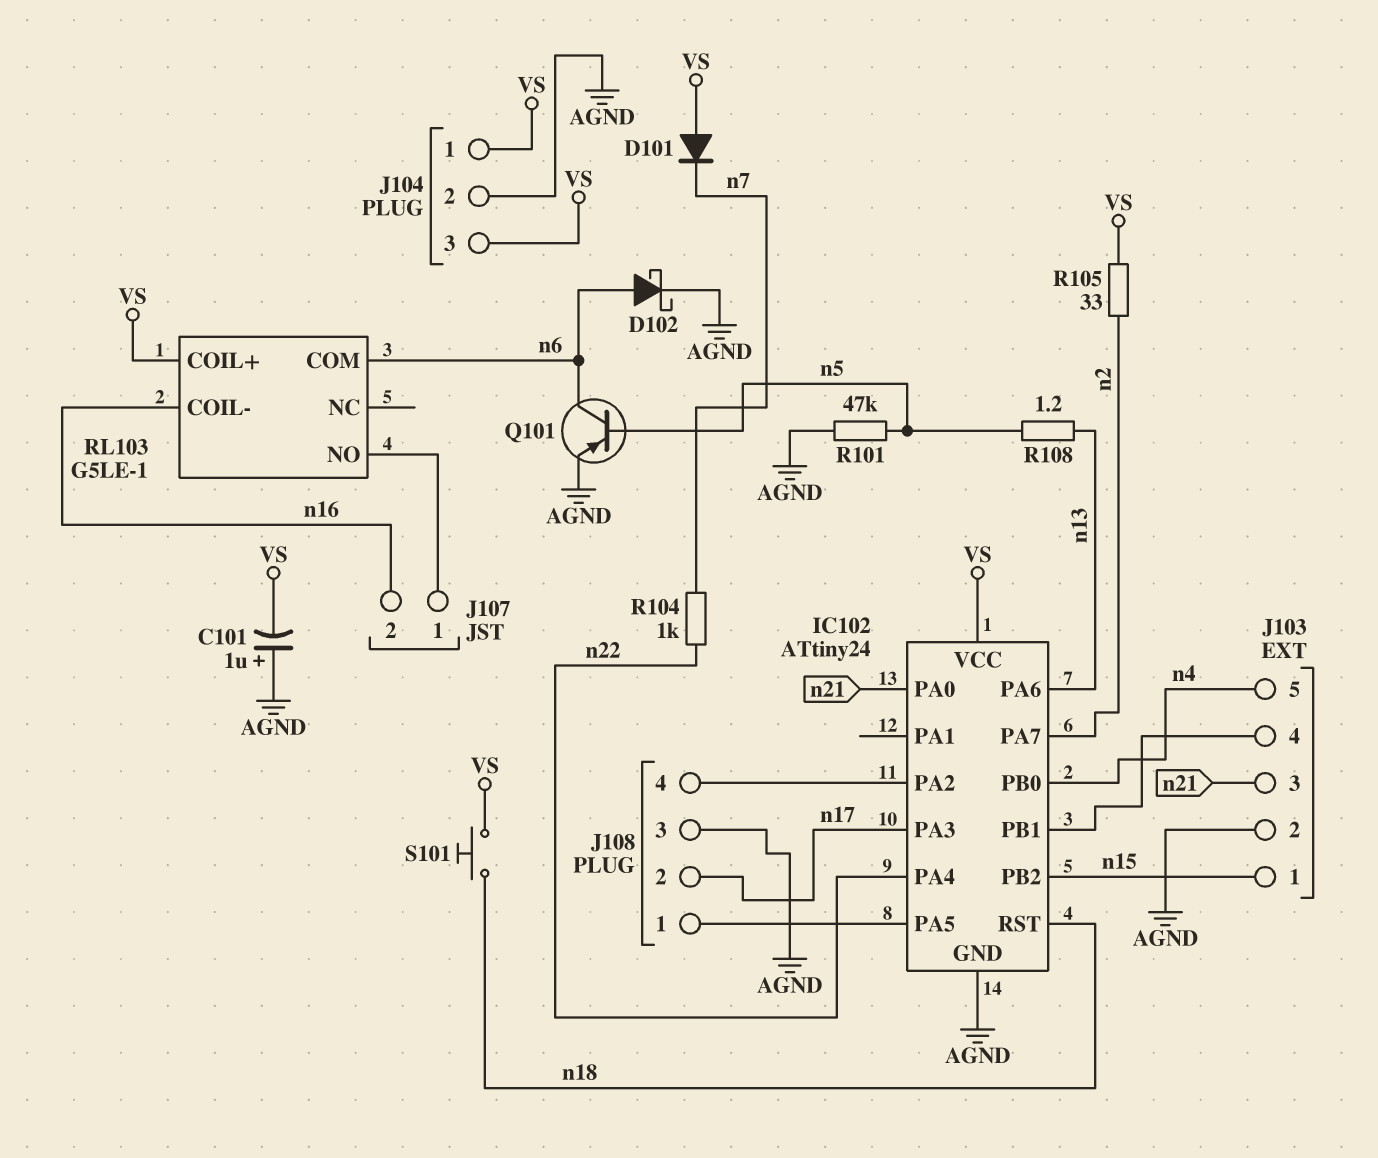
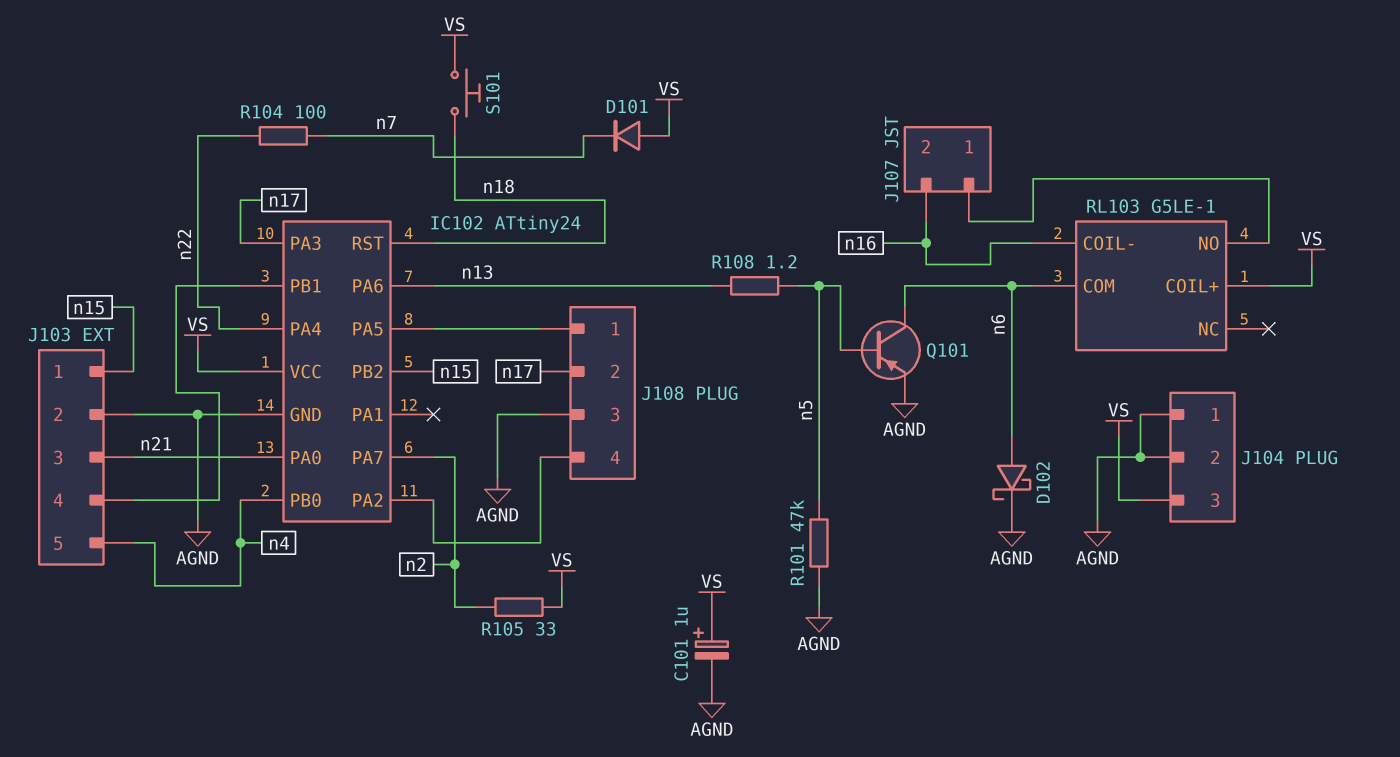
C101: 1uF (plus AGND, minus VS) -> 1uF (plus VS, minus AGND)
J104 pin 1: VS -> AGND
R104: 1k (n7, n22) -> 100 (n7, n22)

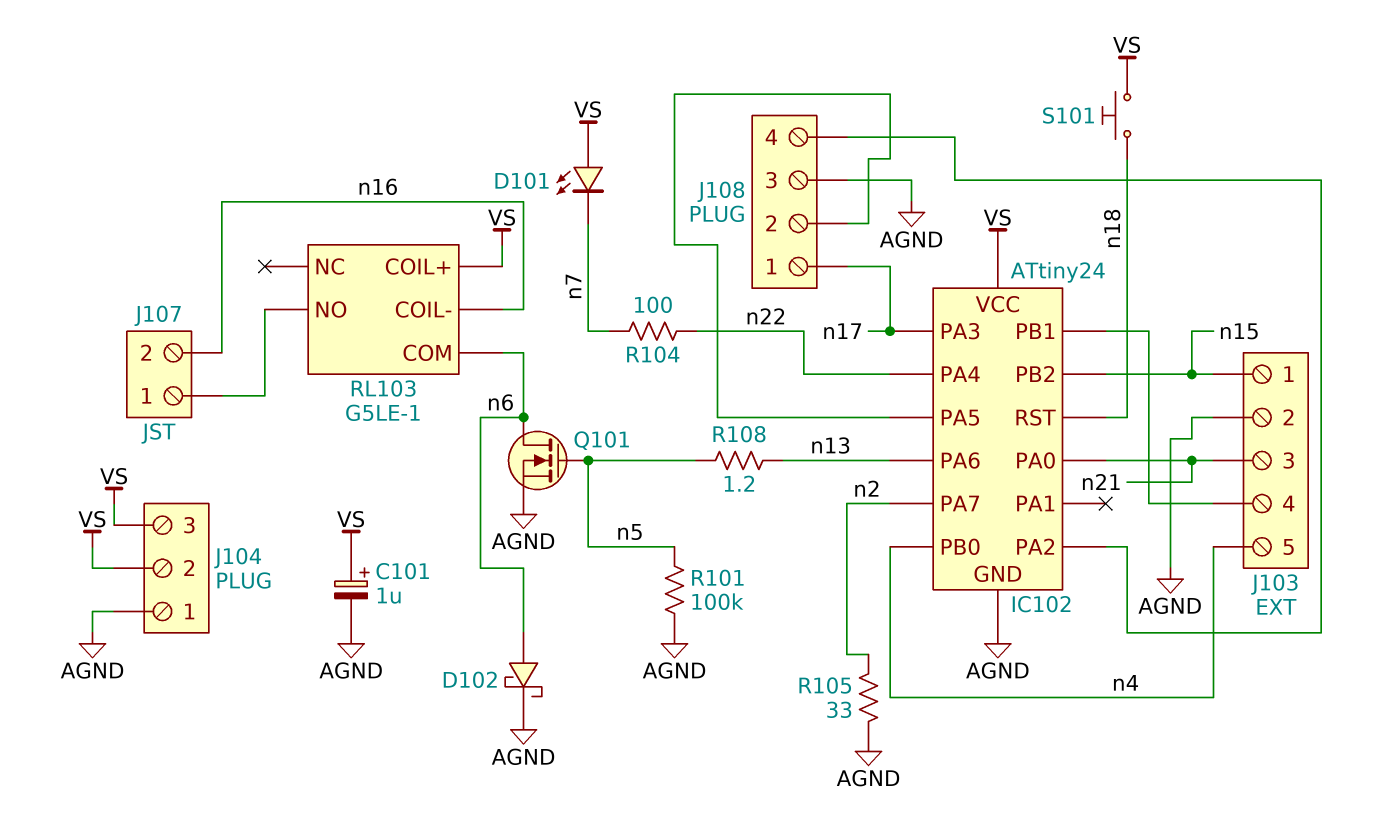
D101: diode (A VS, K n7) -> LED (A VS, K n7)
J104 pin 2: AGND -> VS
J108 pin 1: IC102/PA5 -> n17
J108 pin 2: n17 -> IC102/PA5
Q101: PNP (B n5, C n6, E AGND) -> NMOS (G n5, D n6, S AGND)
R101: 47k (AGND, n5) -> 100k (AGND, n5)
R105: 33 (VS, n2) -> 33 (AGND, n2)

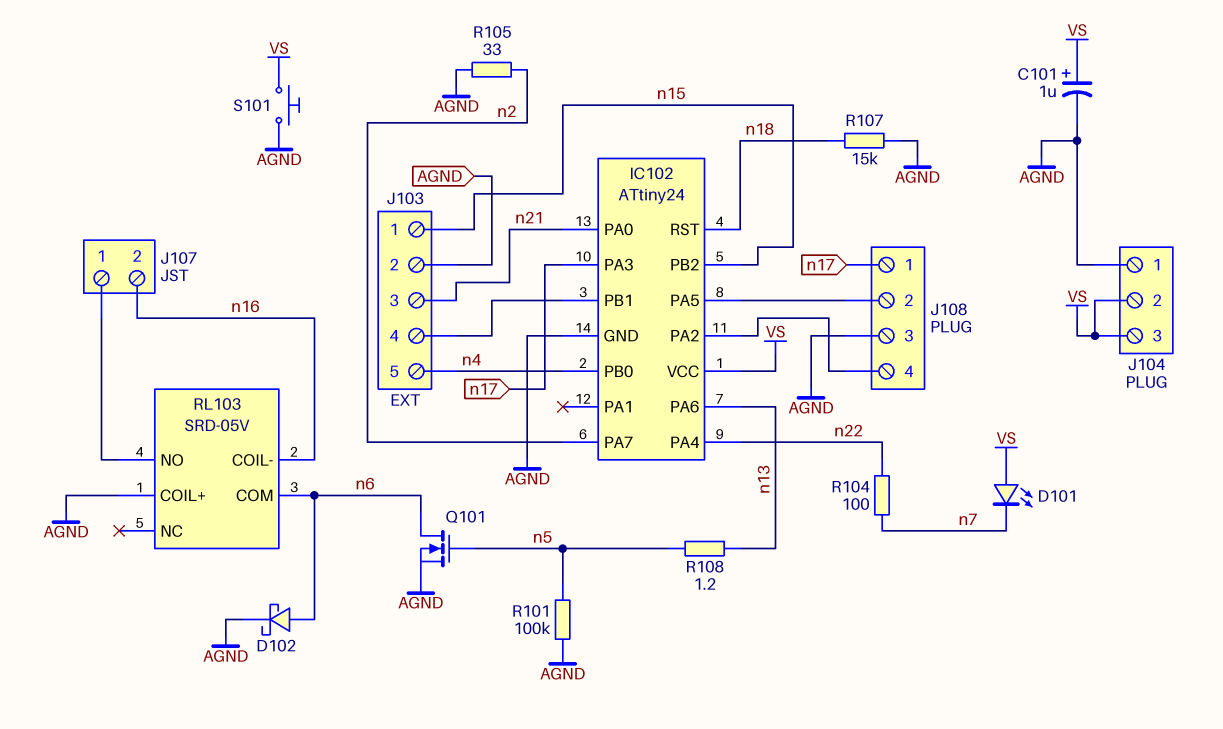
R107: none -> 15k (AGND, n18)
RL103: G5LE-1 -> SRD-05V
RL103 pin COIL+: VS -> AGND
S101: button (VS, n18) -> button (AGND, VS)

